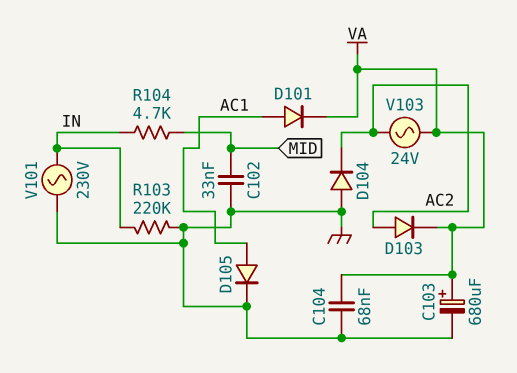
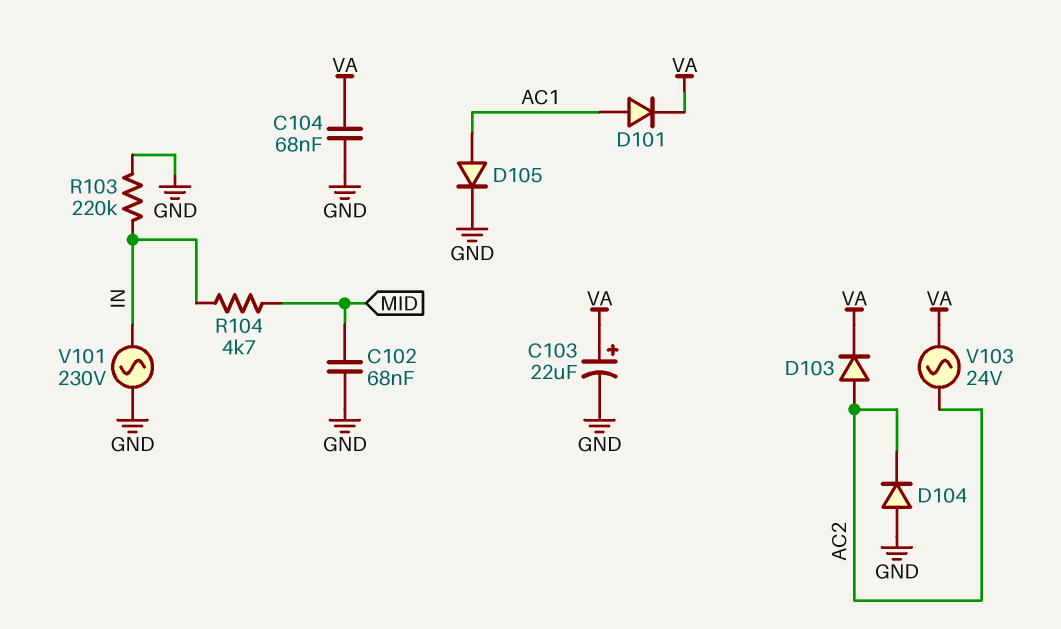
C102: 33nF (GND, MID) -> 68nF (GND, MID)
C103: 680uF (plus VA, minus GND) -> 22uF (plus VA, minus GND)

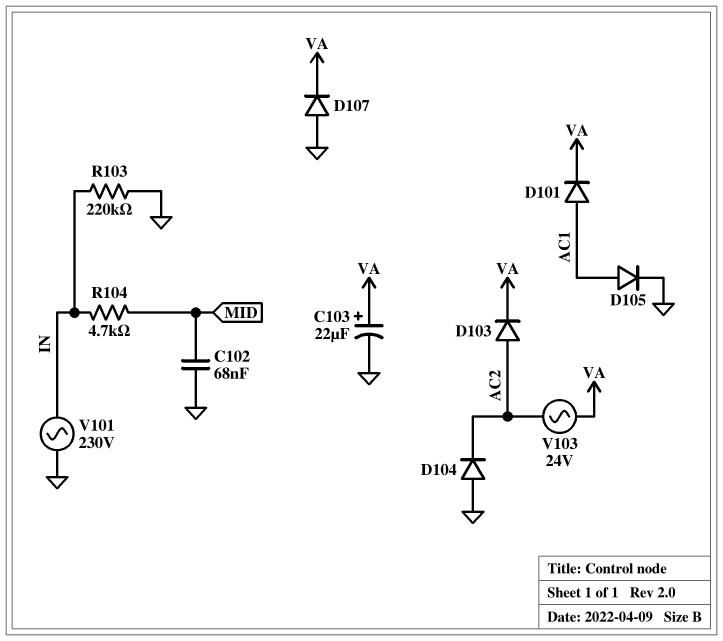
C104: 68nF (GND, VA) -> none
D107: none -> diode (A GND, K VA)

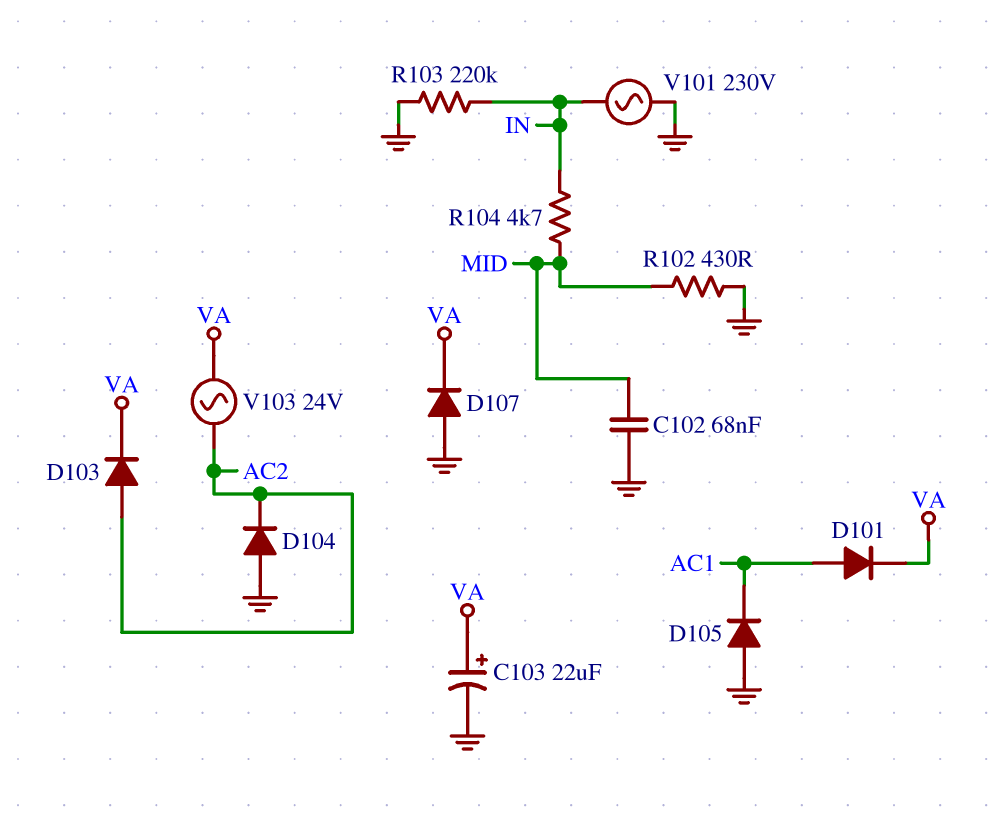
D105: diode (A AC1, K GND) -> diode (A GND, K AC1)
R102: none -> 430 (GND, MID)

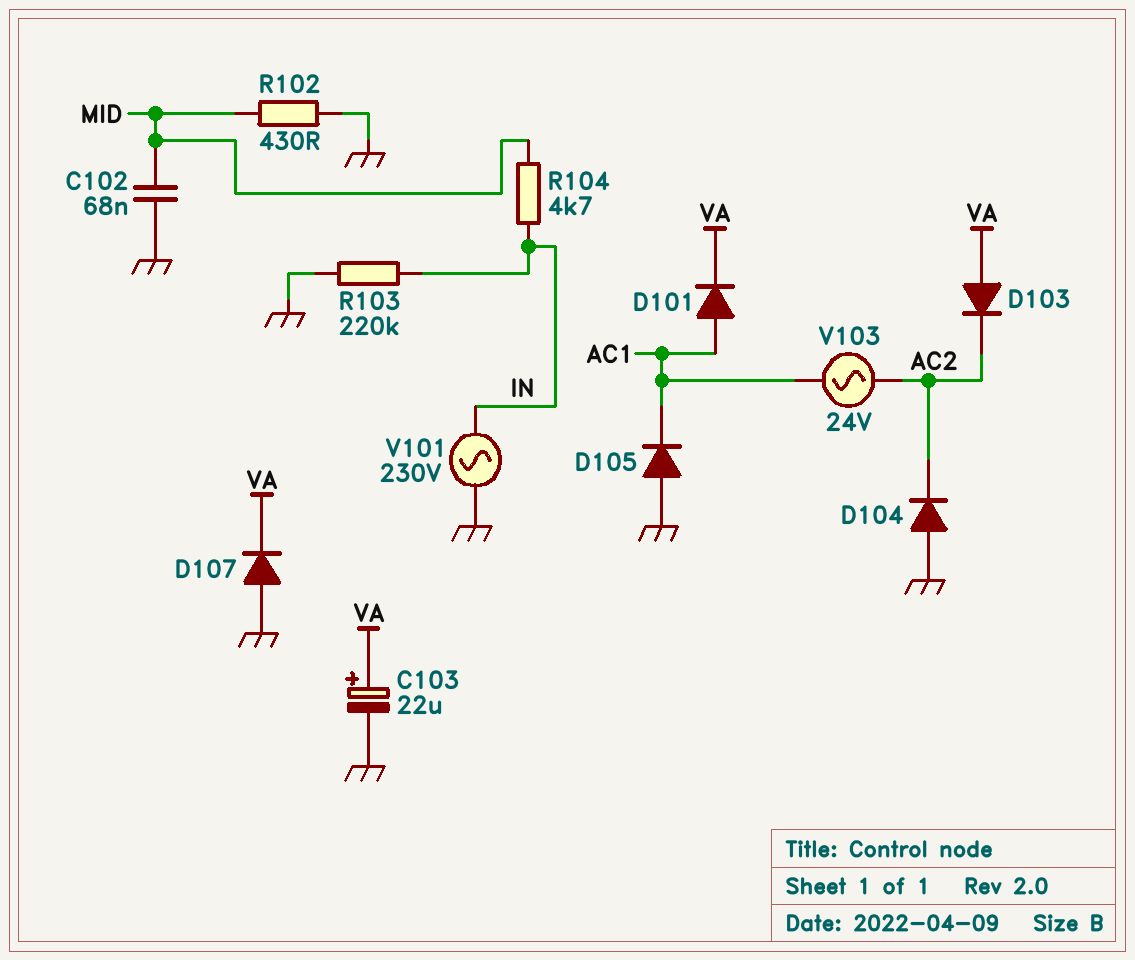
D103: diode (A AC2, K VA) -> diode (A VA, K AC2)
V103: AC 24V (AC2, VA) -> AC 24V (AC1, AC2)

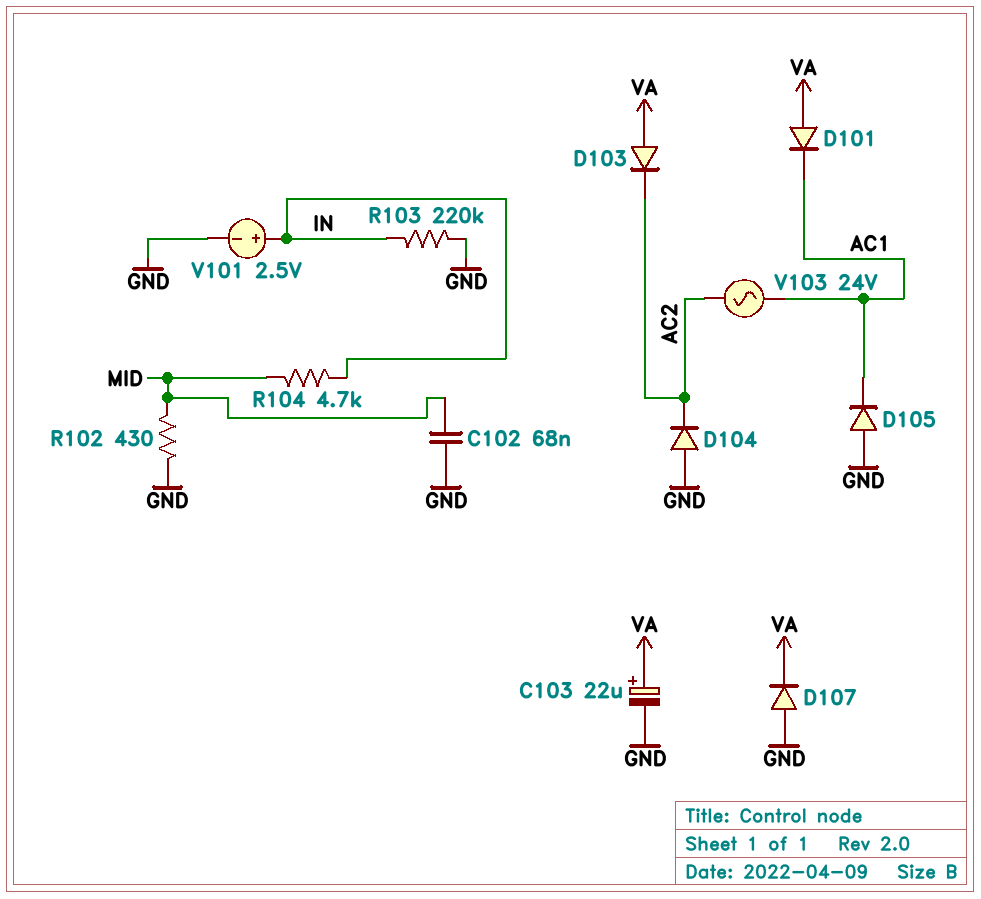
D101: diode (A AC1, K VA) -> diode (A VA, K AC1)
V101: AC 230V (GND, IN) -> 2.5V (plus IN, minus GND)

